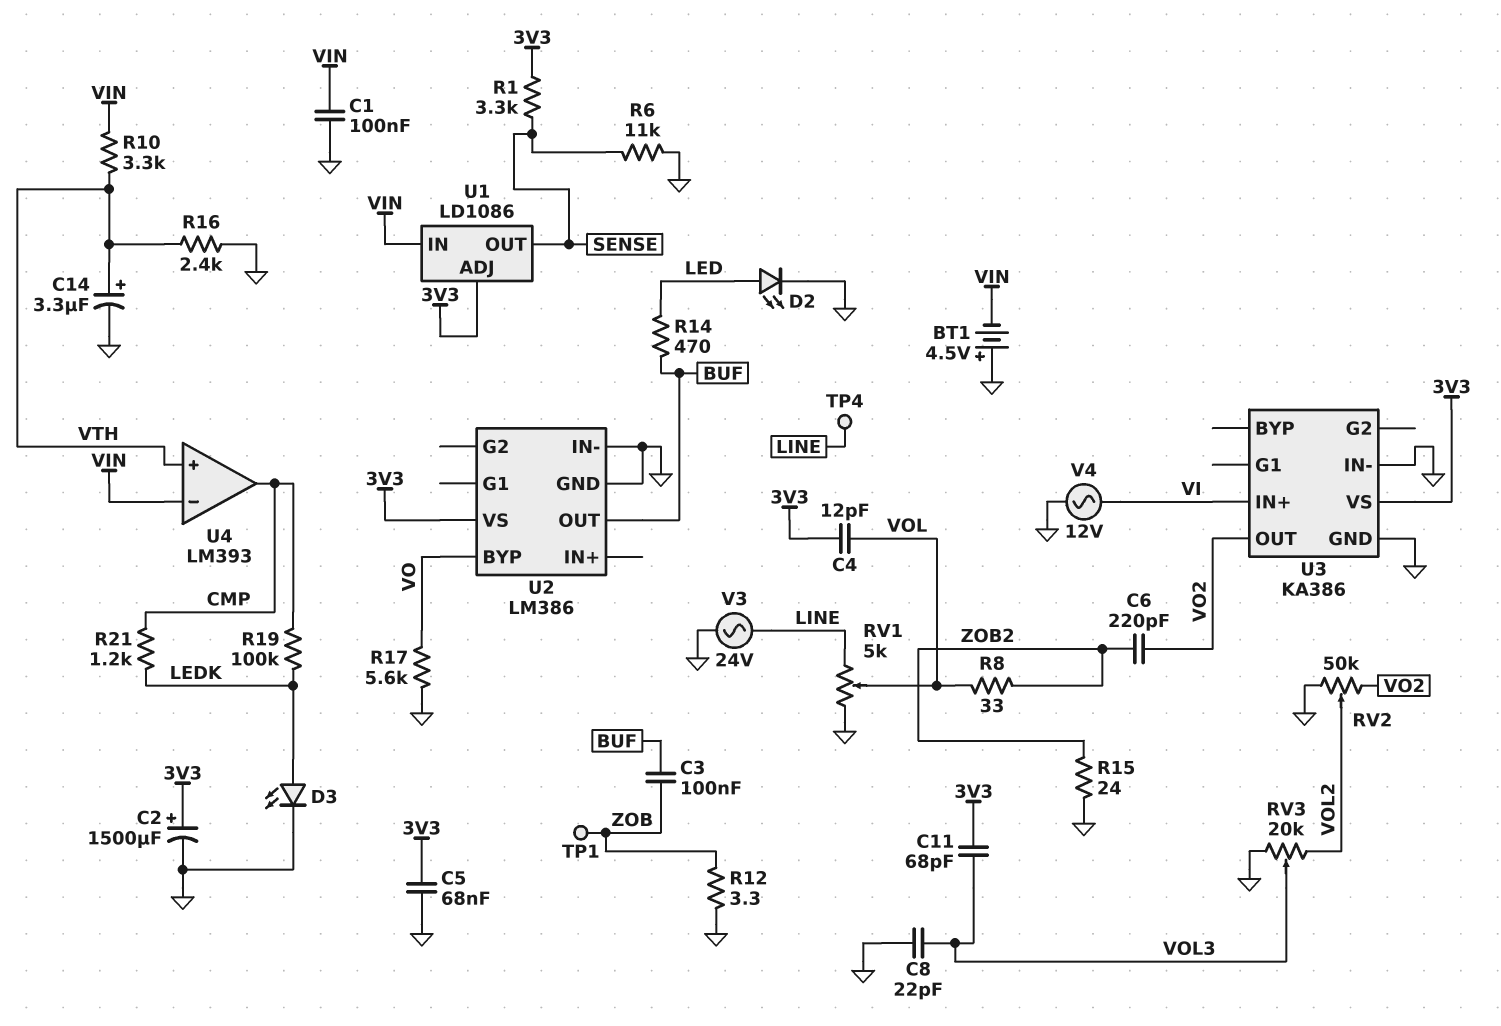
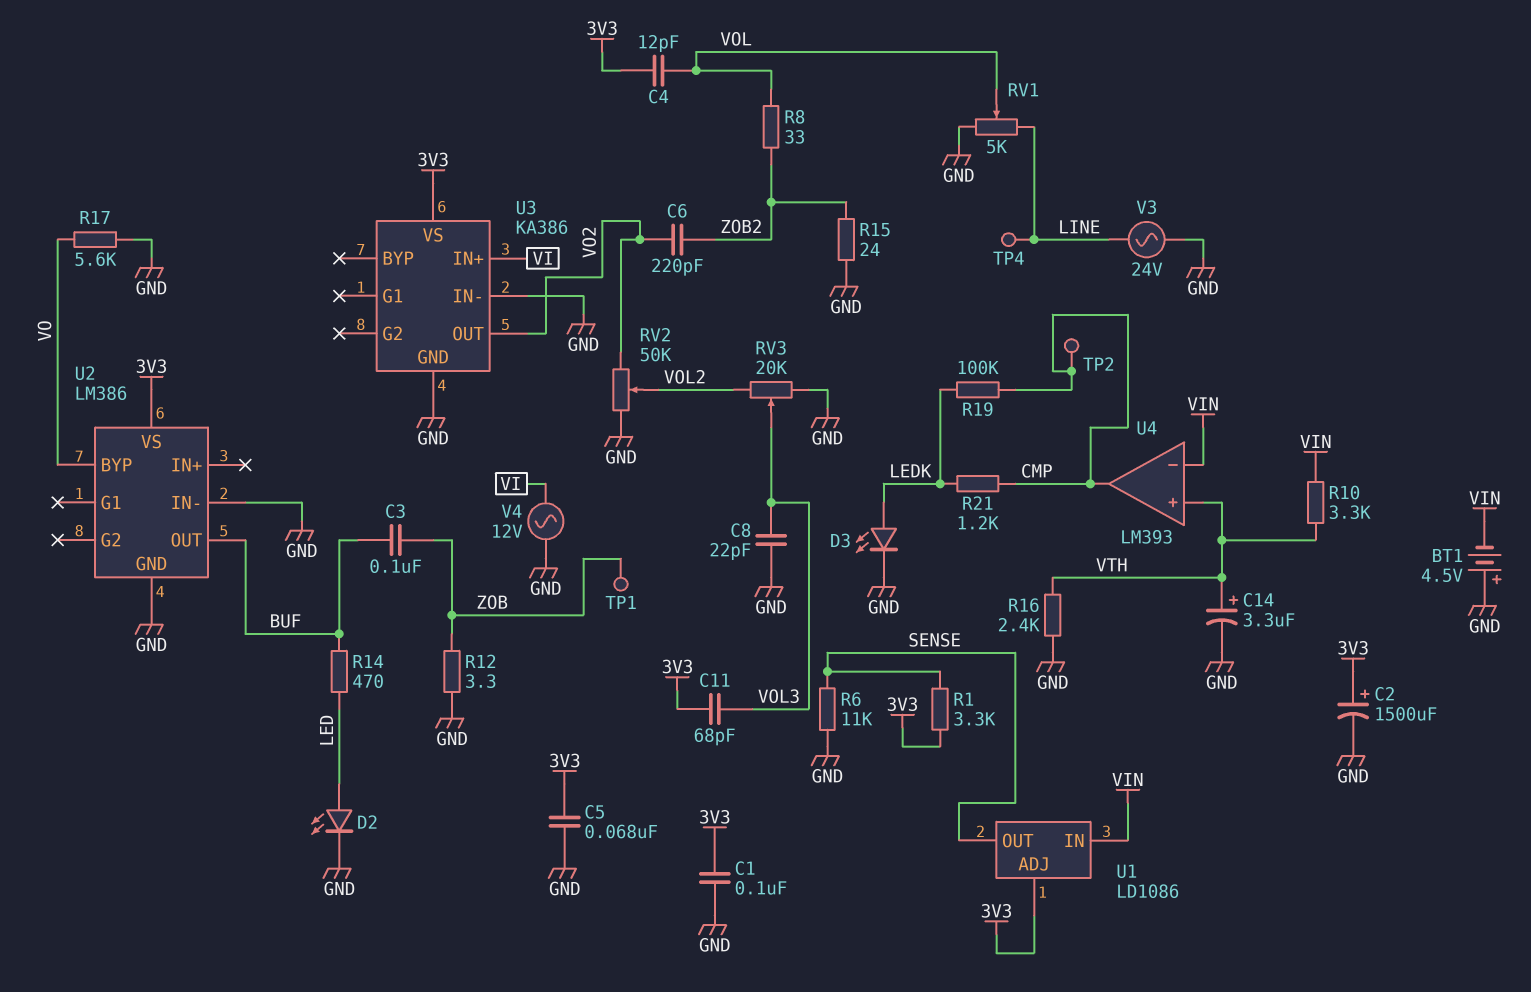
C1: 100nF (GND, VIN) -> 100nF (3V3, GND)
TP2: none -> test point (CMP)

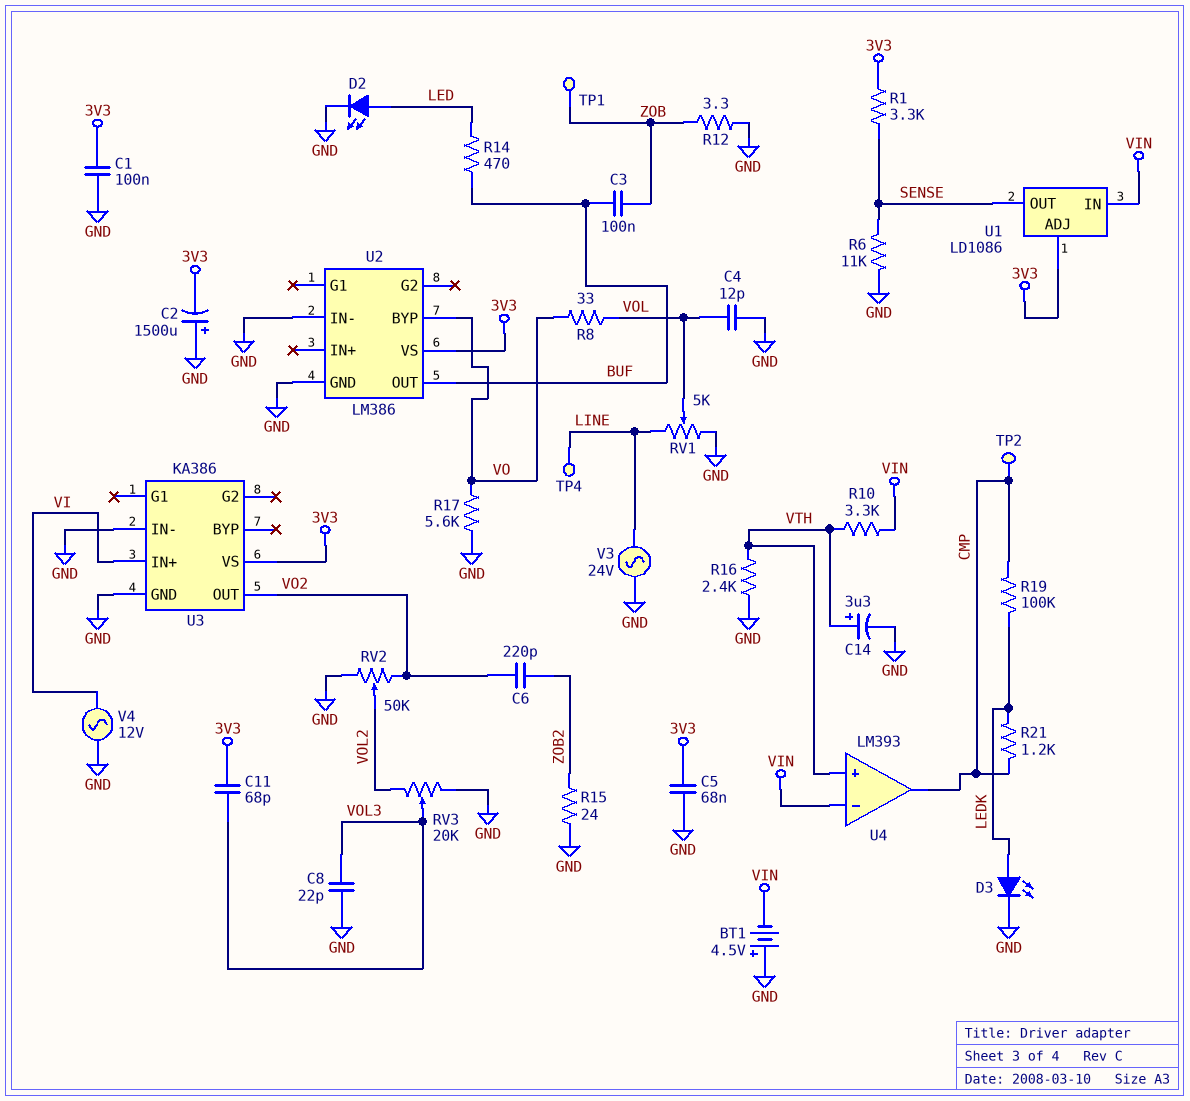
C2: 1500uF (plus 3V3, minus GND) -> 1500uF (plus GND, minus 3V3)
C4: 12pF (3V3, VOL) -> 12pF (GND, VOL)
R8: 33 (VOL, ZOB2) -> 33 (VO, VOL)

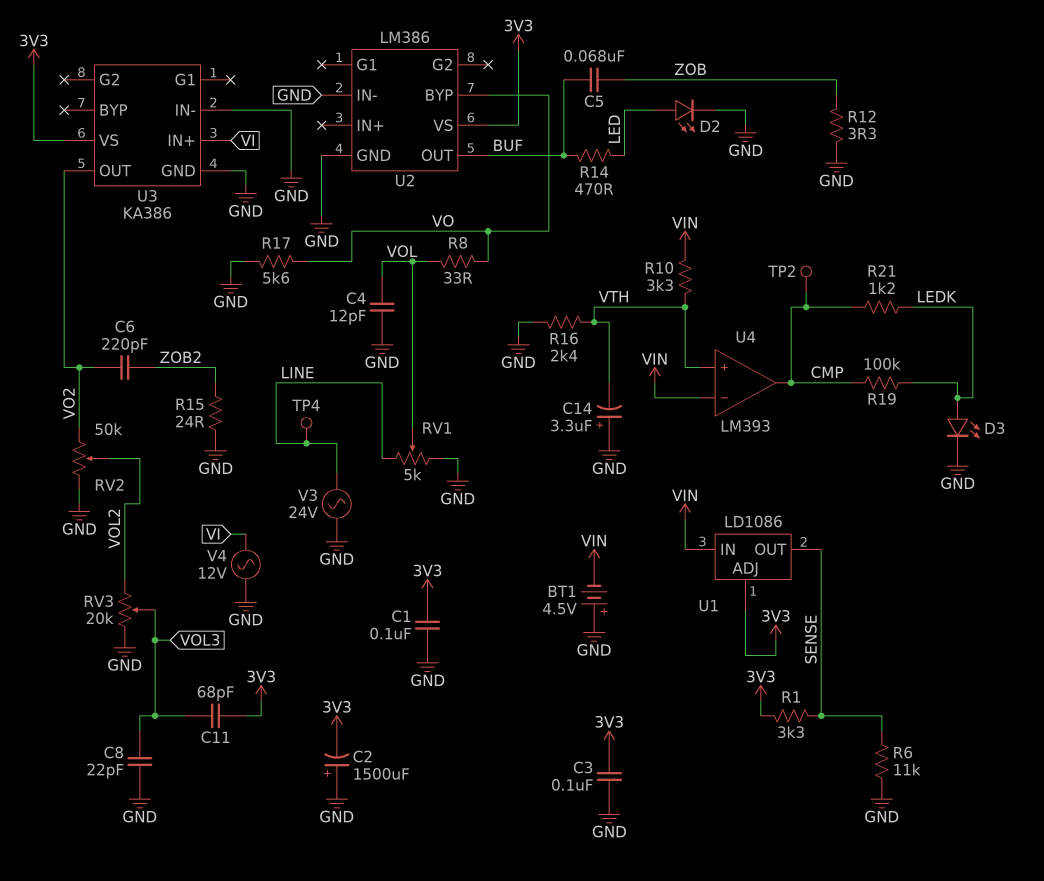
C3: 100nF (BUF, ZOB) -> 100nF (3V3, GND)
C5: 68nF (3V3, GND) -> 68nF (BUF, ZOB)
C14: 3.3uF (plus VTH, minus GND) -> 3.3uF (plus GND, minus VTH)
TP1: test point (ZOB) -> none

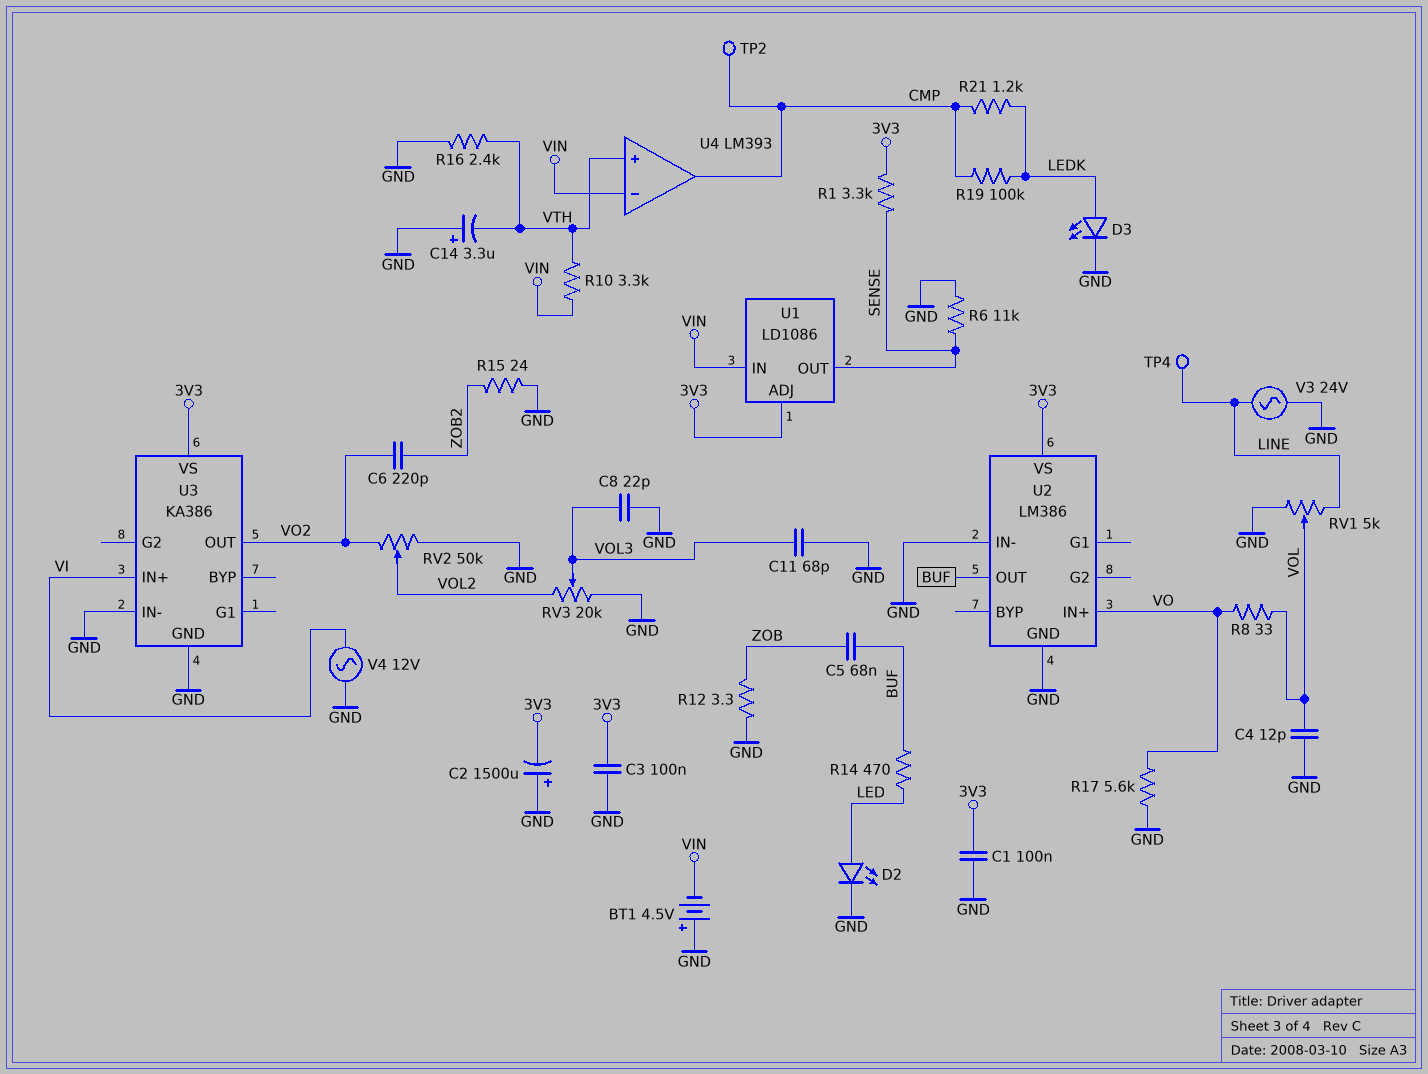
C11: 68pF (3V3, VOL3) -> 68pF (GND, VOL3)
U2 pin BYP: VO -> none
U2 pin IN+: none -> VO

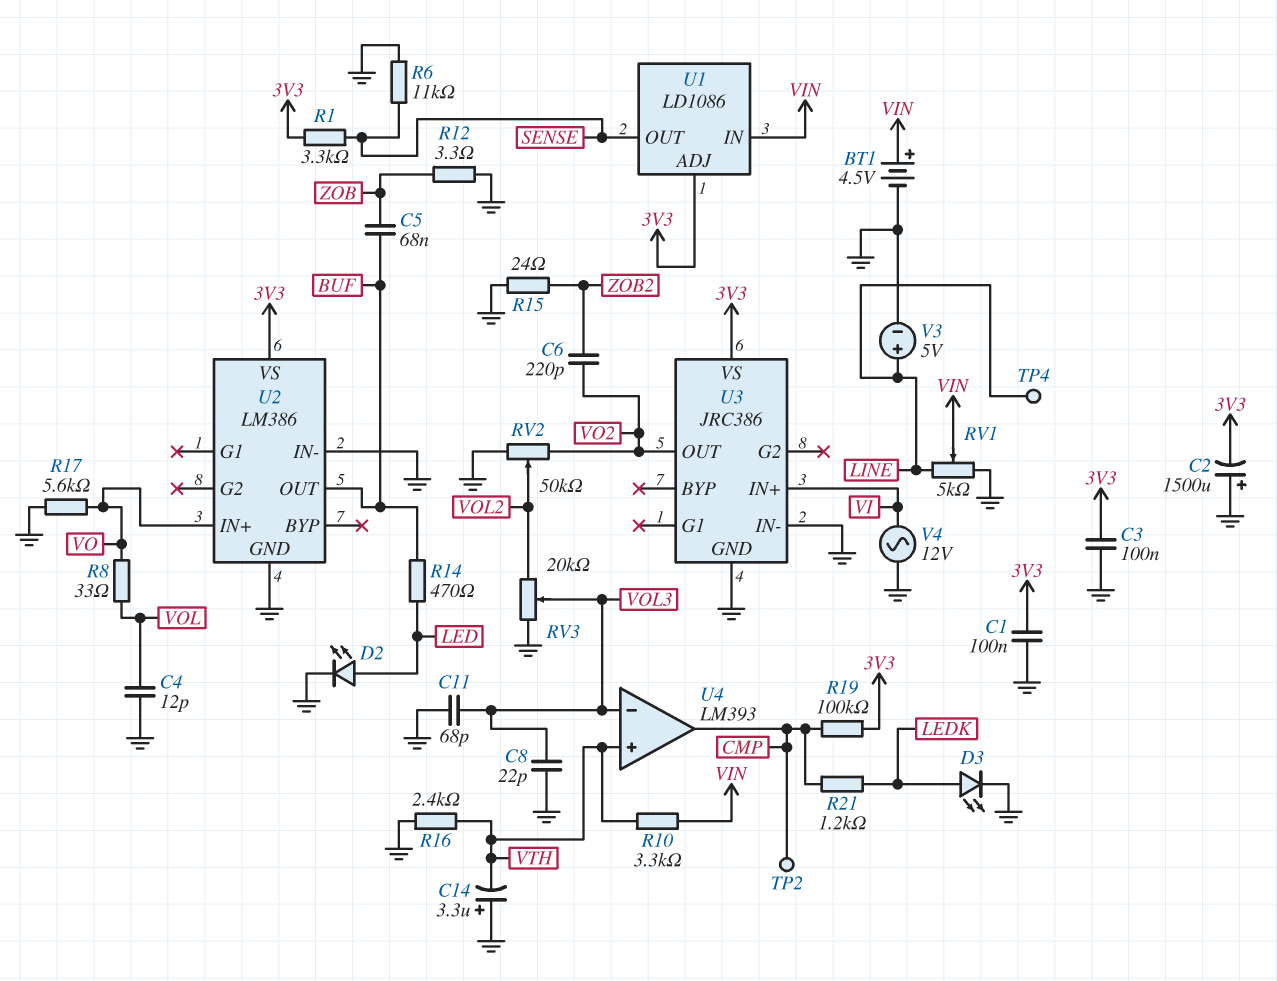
BT1: 4.5V (plus GND, minus VIN) -> 4.5V (plus VIN, minus GND)
R19: 100k (CMP, LEDK) -> 100k (3V3, CMP)
RV1: 5k (GND, LINE, wiper VOL) -> 5k (GND, LINE, wiper VIN)
U3: KA386 -> JRC386
U4 pin in-: VIN -> VOL3
V3: AC 24V (GND, LINE) -> 5V (plus LINE, minus GND)

